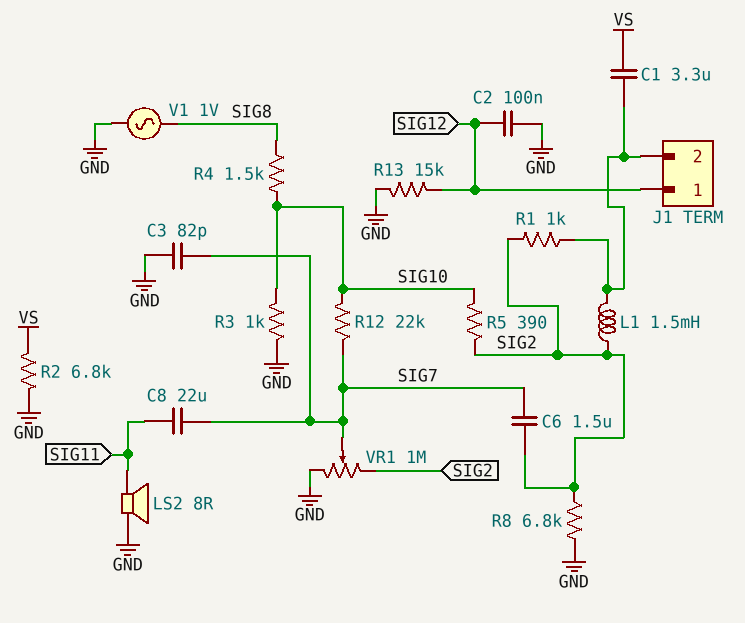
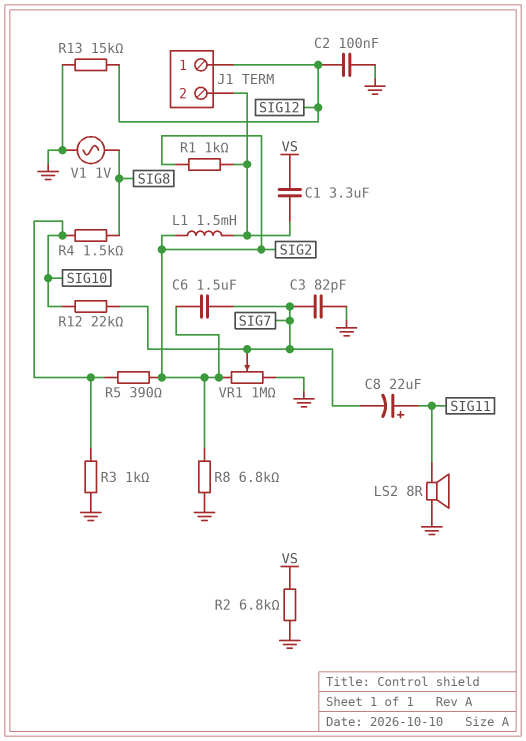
C8: 22uF (SIG7, SIG11) -> 22uF (plus SIG11, minus SIG7)

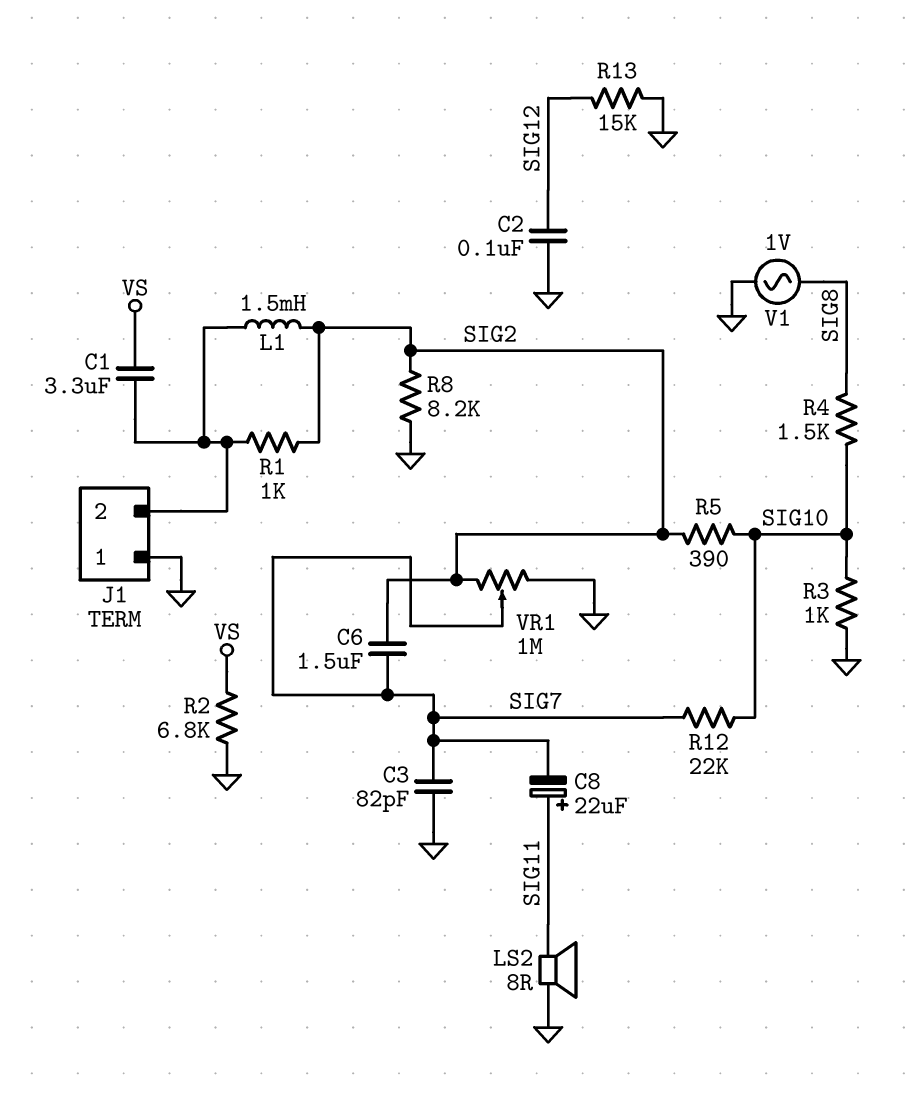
J1 pin 1: SIG12 -> GND
R8: 6.8k (GND, SIG2) -> 8.2k (GND, SIG2)

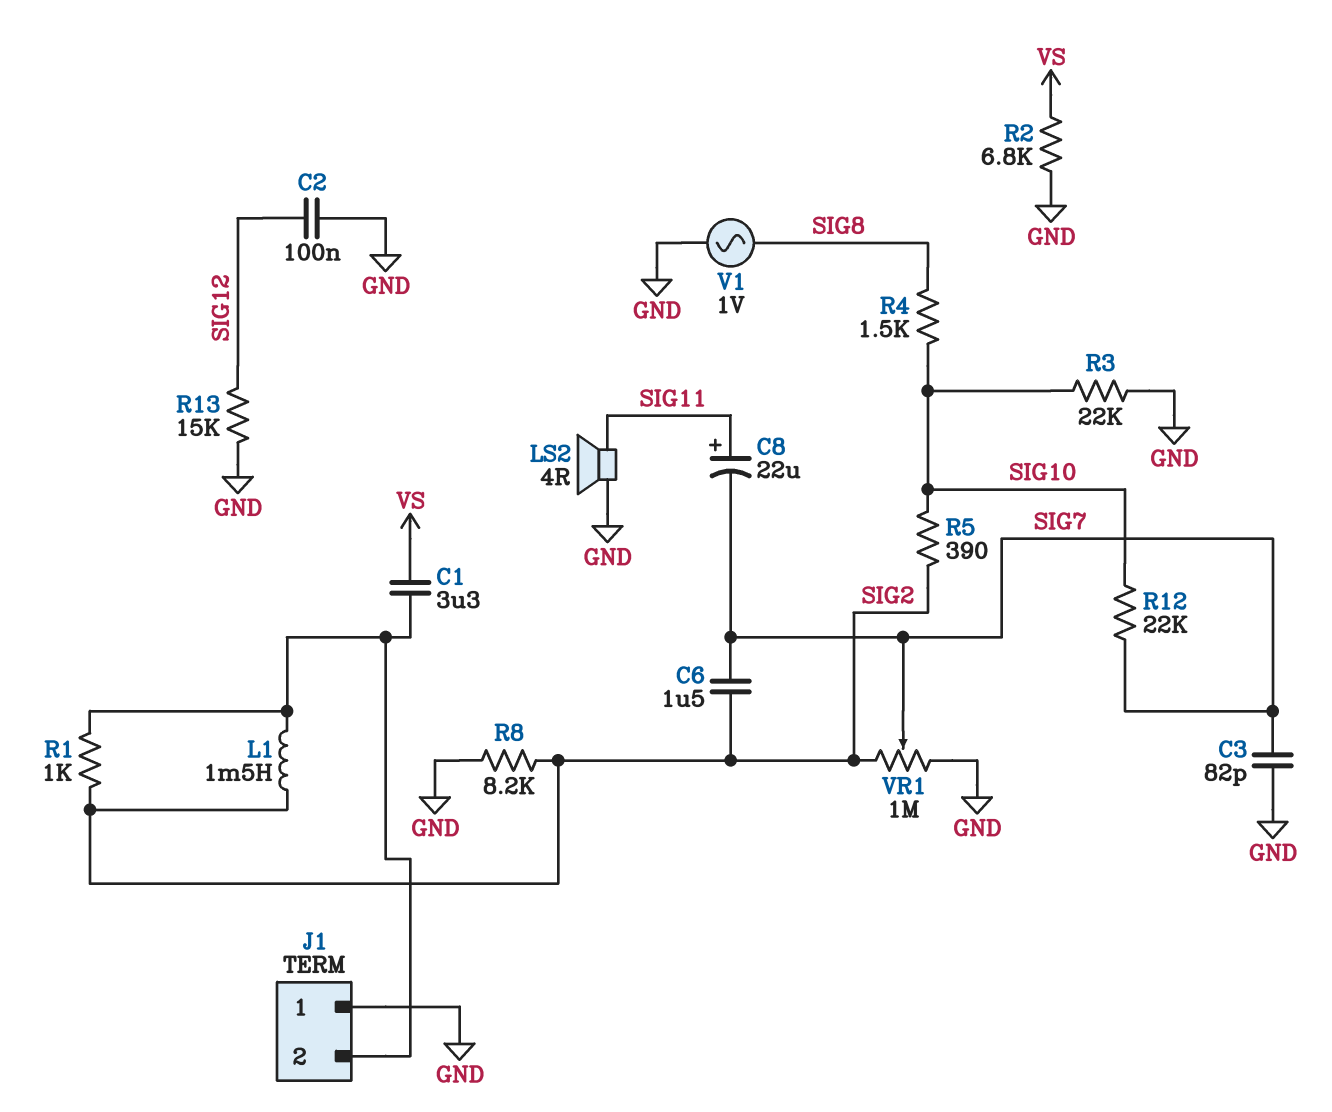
LS2: speaker 8R (GND, SIG11) -> speaker 4R (GND, SIG11)
R3: 1k (GND, SIG10) -> 22k (GND, SIG10)

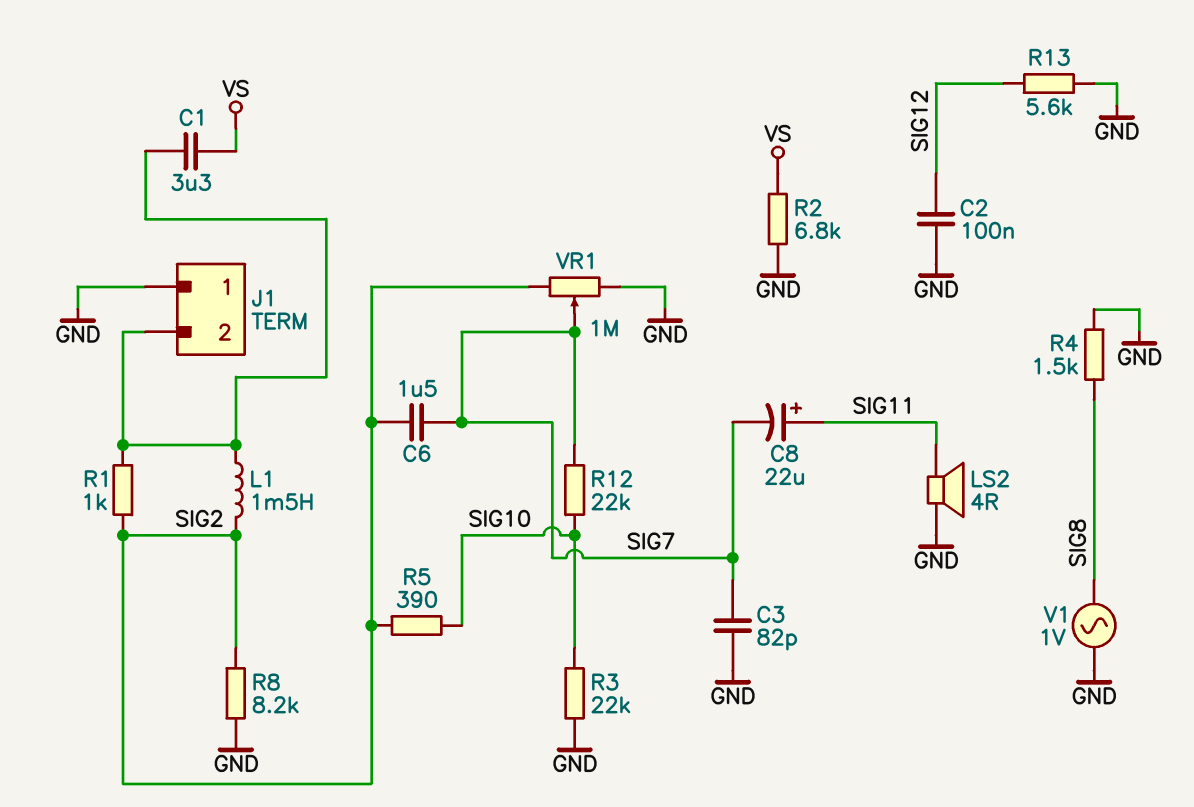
R4: 1.5k (SIG8, SIG10) -> 1.5k (GND, SIG8)
R13: 15k (GND, SIG12) -> 5.6k (GND, SIG12)

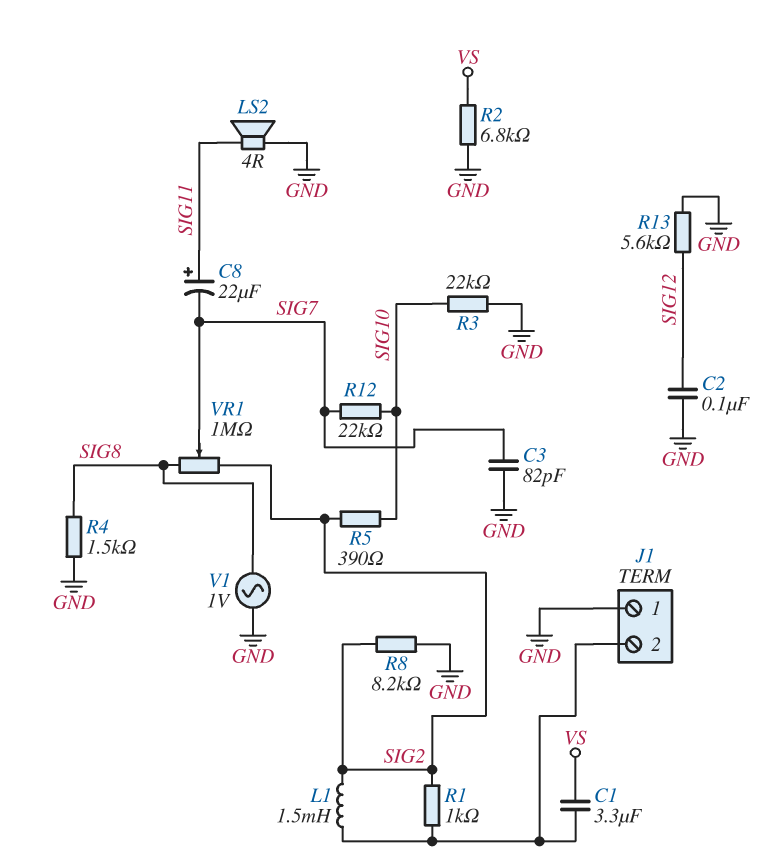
C6: 1.5uF (SIG2, SIG7) -> none
VR1: 1M (GND, SIG2, wiper SIG7) -> 1M (SIG2, SIG8, wiper SIG7)

